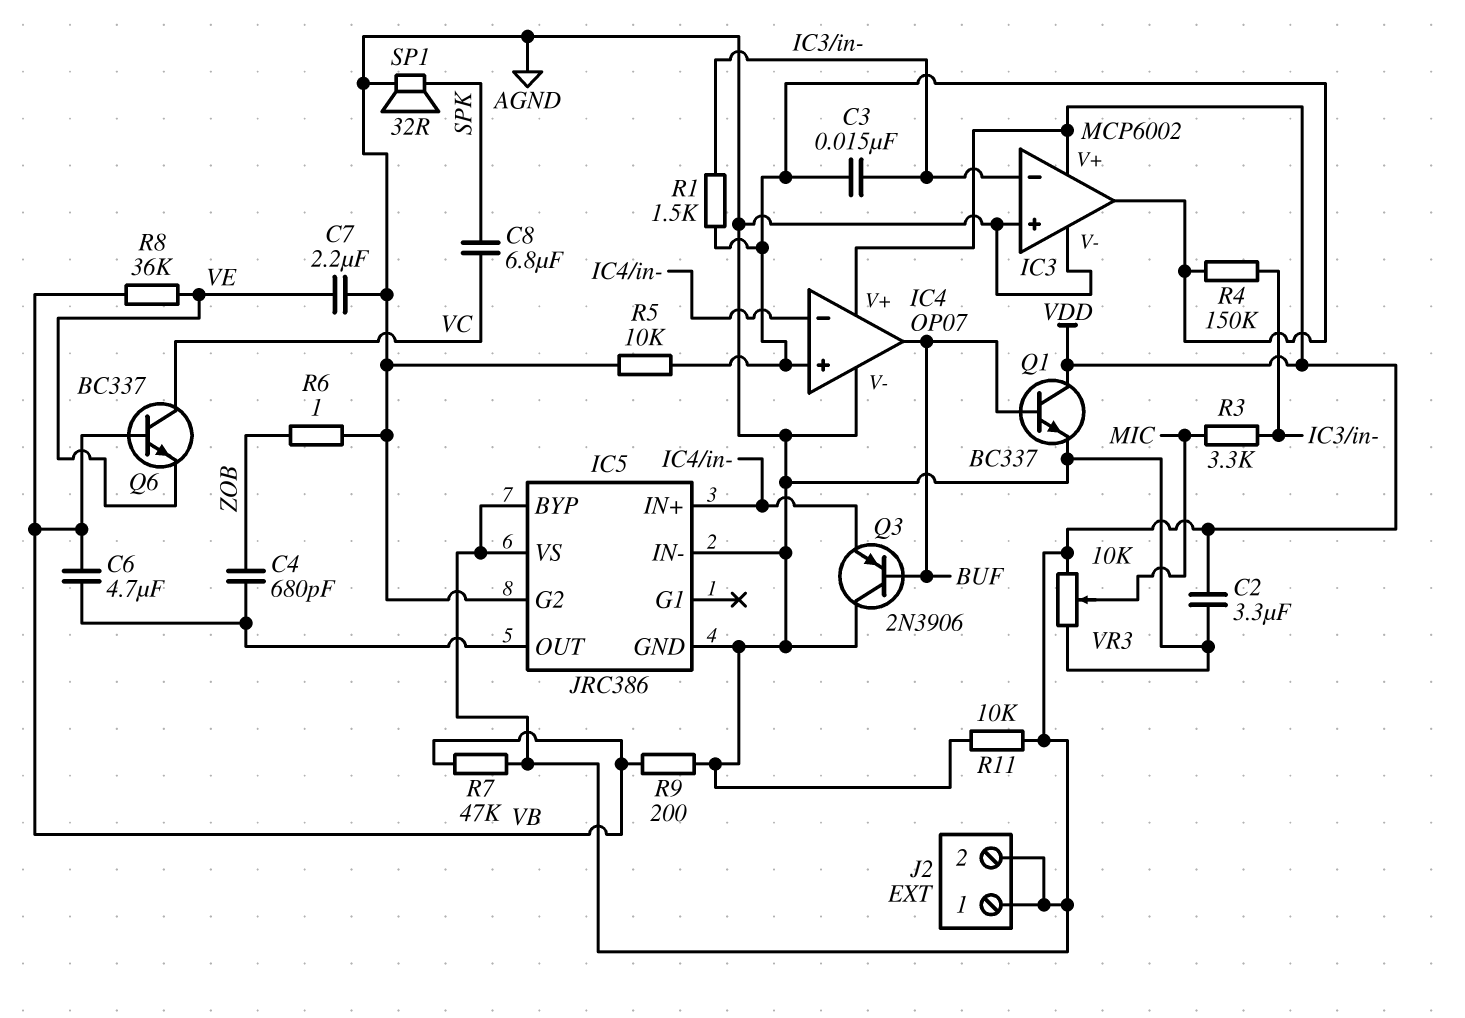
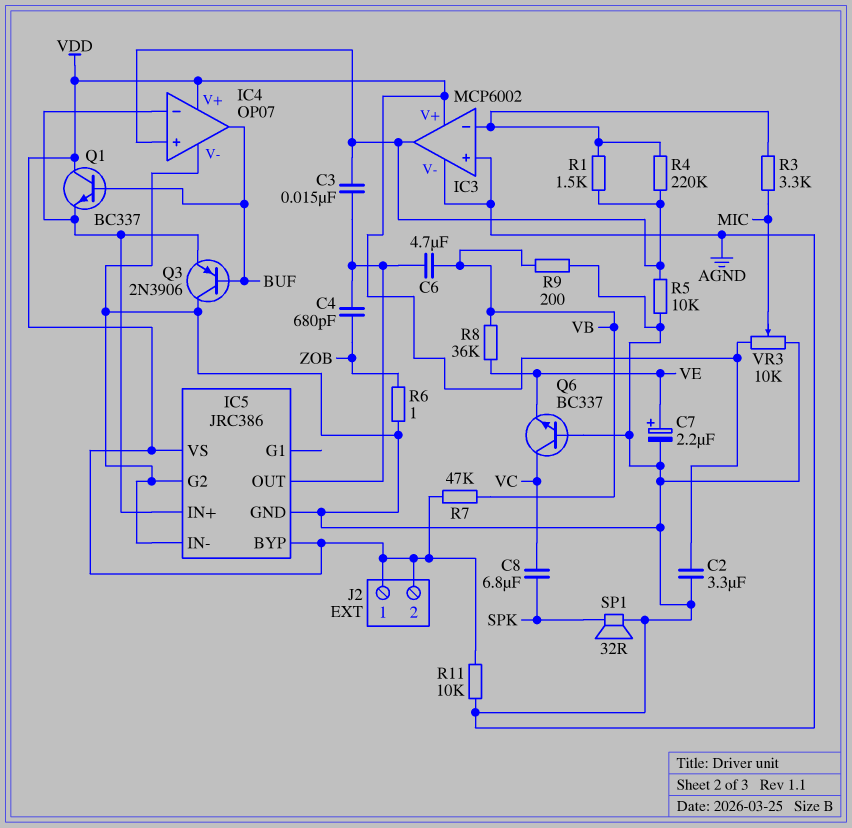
C3: 15nF (IC3/in-, IC3/out) -> 15nF (IC3/out, IC5/OUT)
C7: 2.2uF (AGND, VE) -> 2.2uF (plus VE, minus AGND)
Q1: NPN BC337 (B BUF, C VDD, E AGND) -> NPN BC337 (B BUF, C VDD, E IC4/in-)
Q6: NPN BC337 (B VB, C VC, E VE) -> NPN BC337 (B AGND, C VC, E VE)
R4: 150k (IC3/in-, IC3/out) -> 220k (IC3/in-, IC3/out)

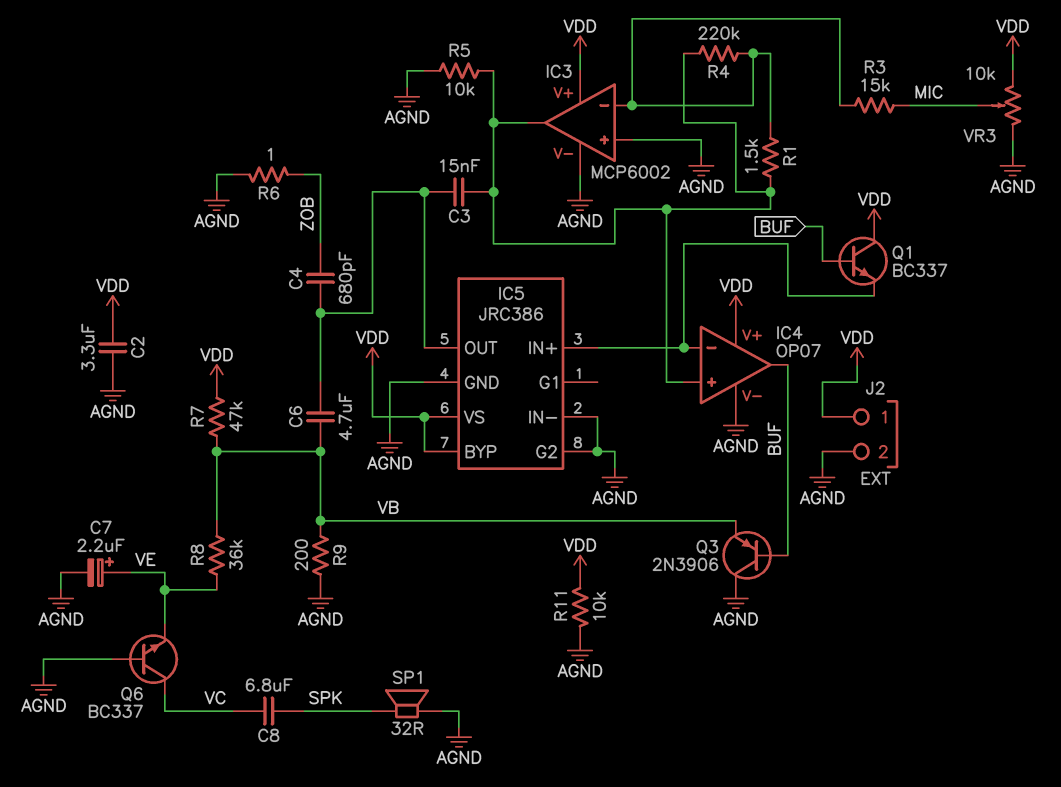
J2 pin 2: VDD -> AGND
Q3: PNP 2N3906 (B BUF, C AGND, E IC4/in-) -> PNP 2N3906 (B BUF, C AGND, E VB)
R3: 3.3k (IC3/in-, MIC) -> 15k (IC3/in-, MIC)

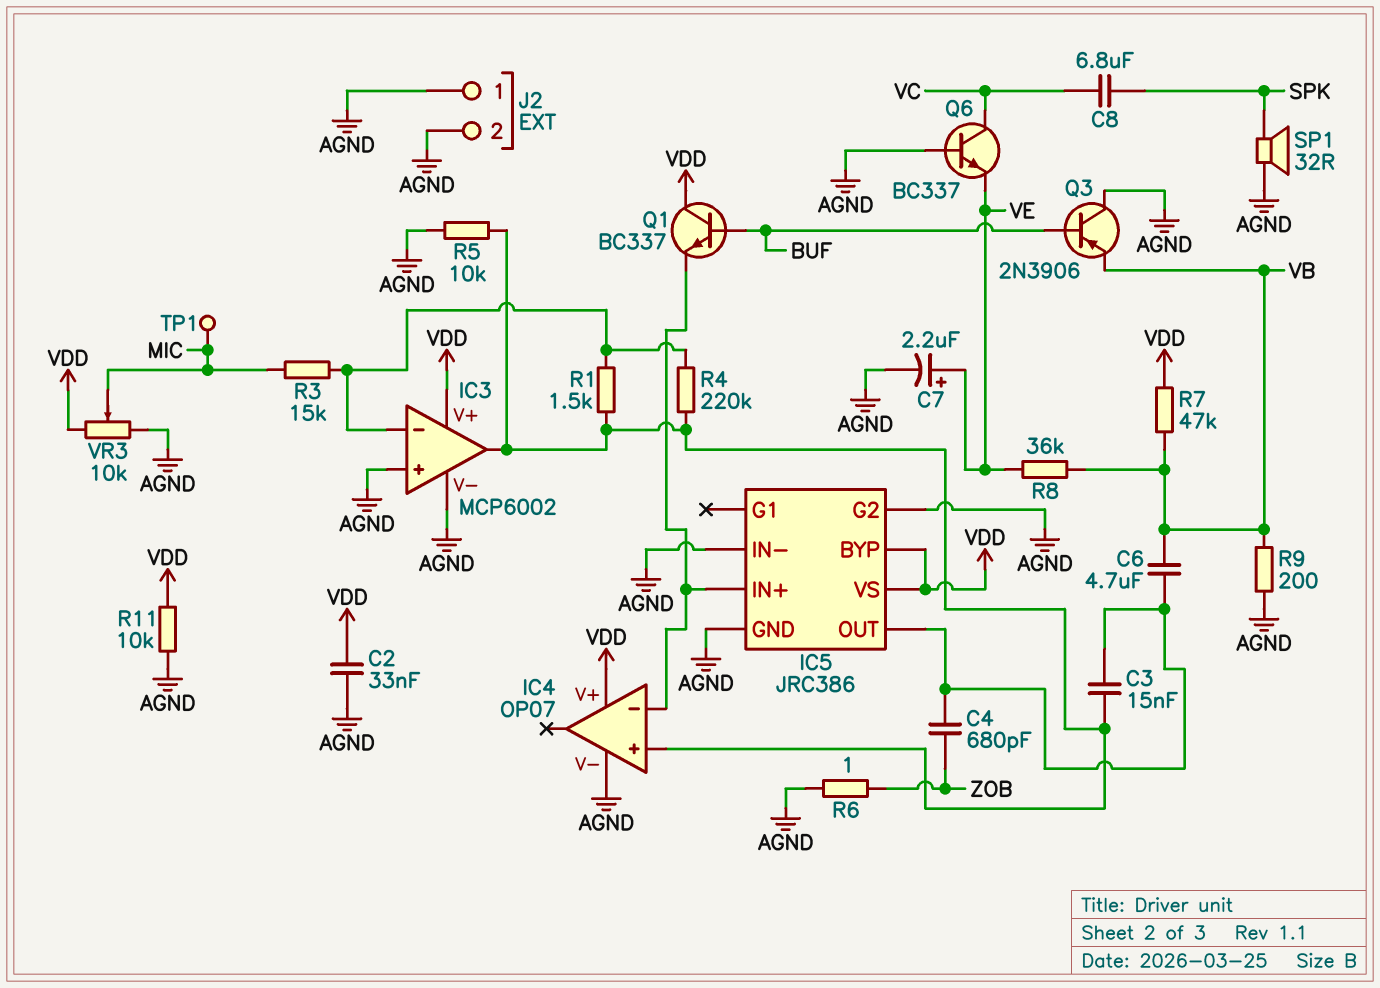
C2: 3.3uF (AGND, VDD) -> 33nF (AGND, VDD)
IC4 pin out: BUF -> none
J2 pin 1: VDD -> AGND
TP1: none -> test point (MIC)

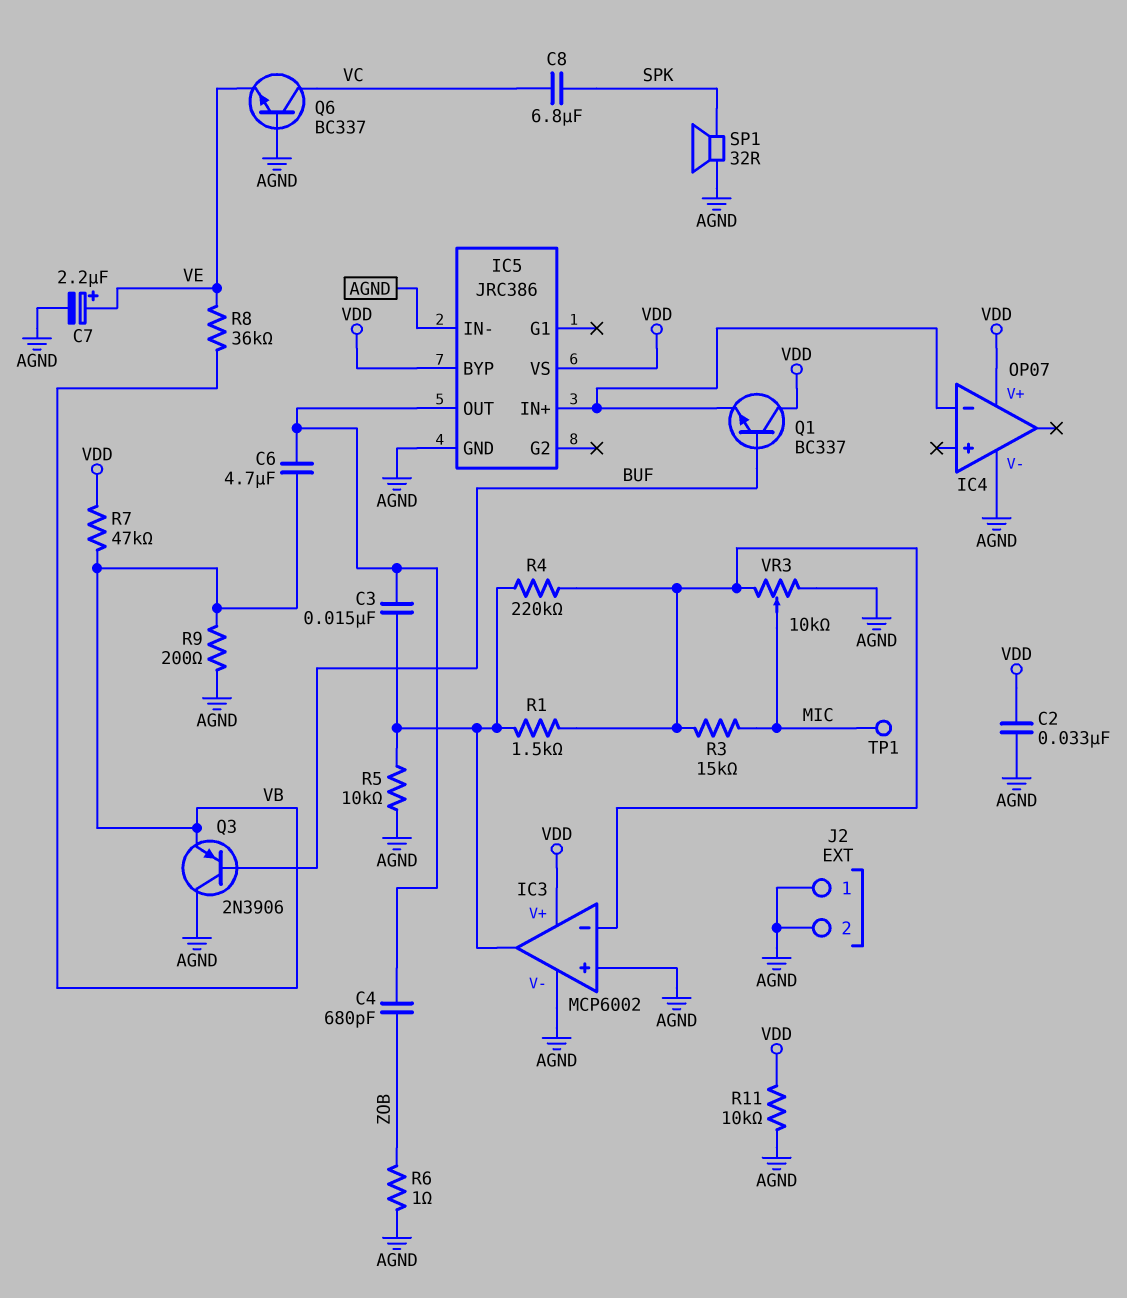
IC4 pin in+: IC3/out -> none
IC5 pin G2: AGND -> none
VR3: 10k (AGND, VDD, wiper MIC) -> 10k (AGND, IC3/in-, wiper MIC)

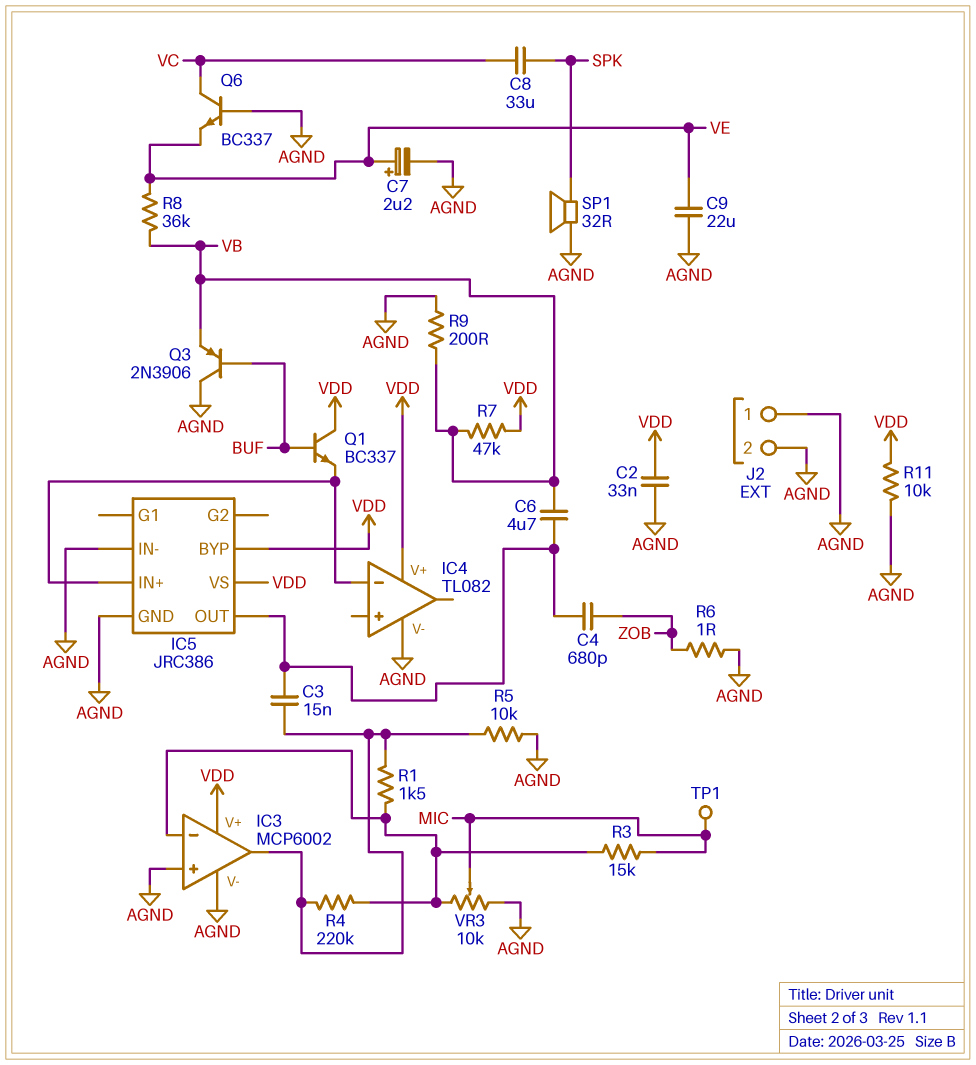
C8: 6.8uF (SPK, VC) -> 33uF (SPK, VC)
C9: none -> 22uF (AGND, VE)
IC4: OP07 -> TL082

